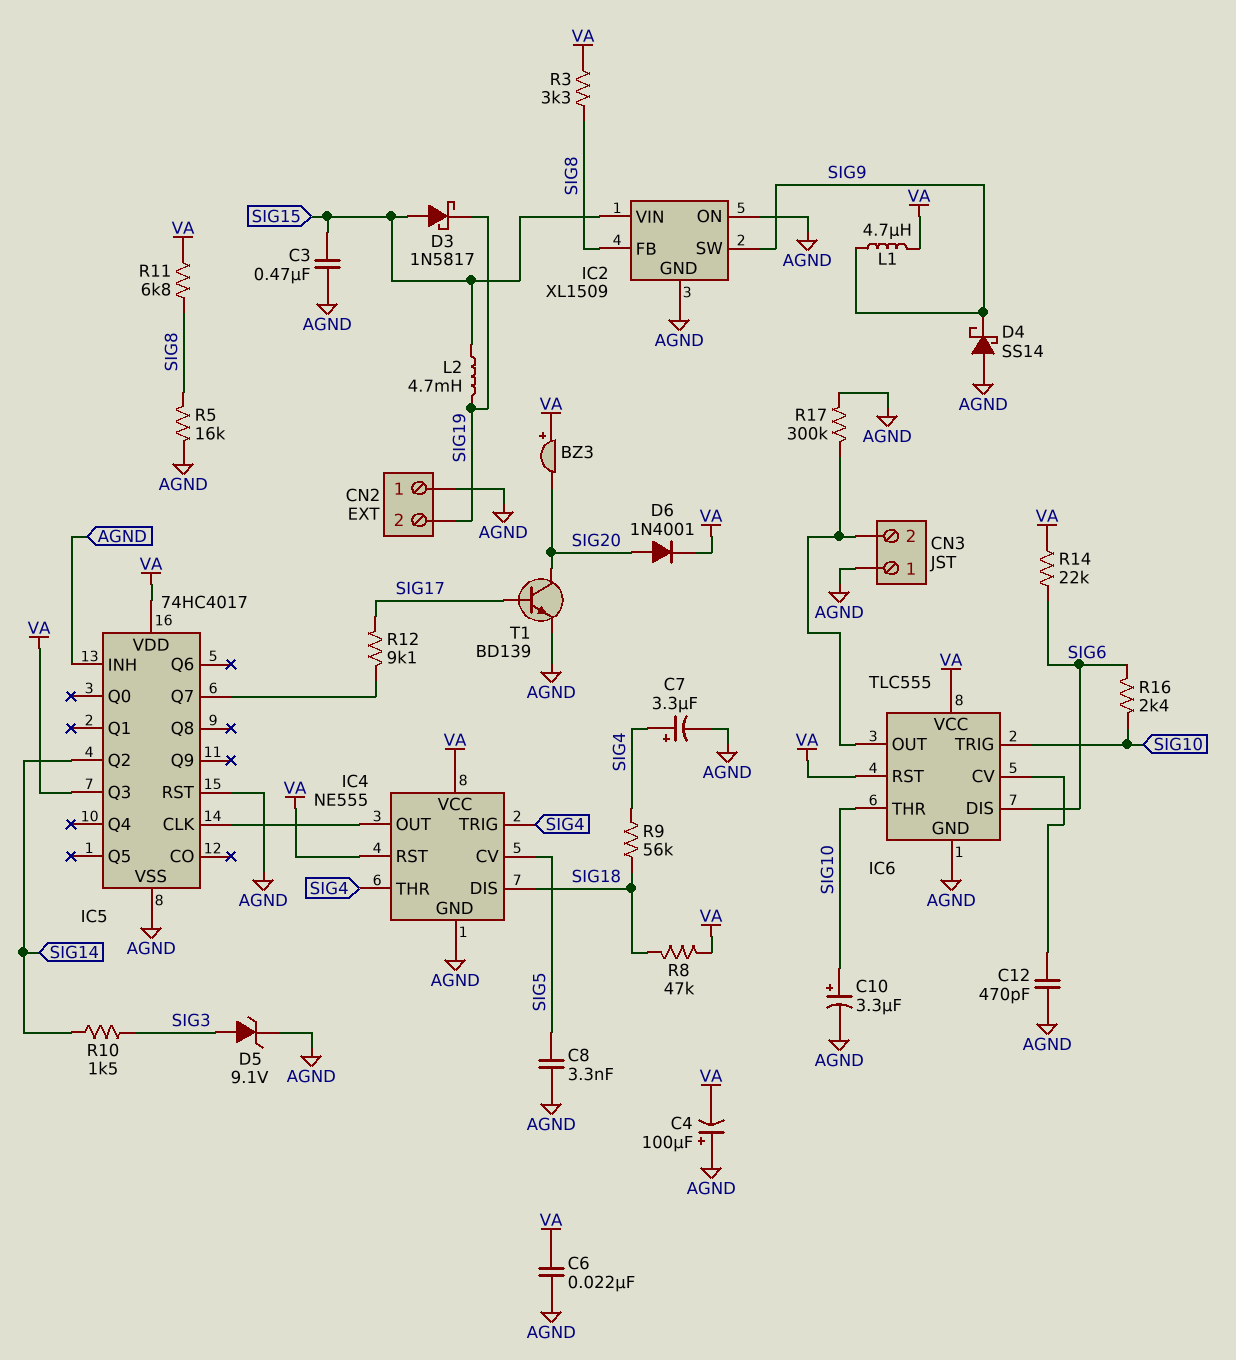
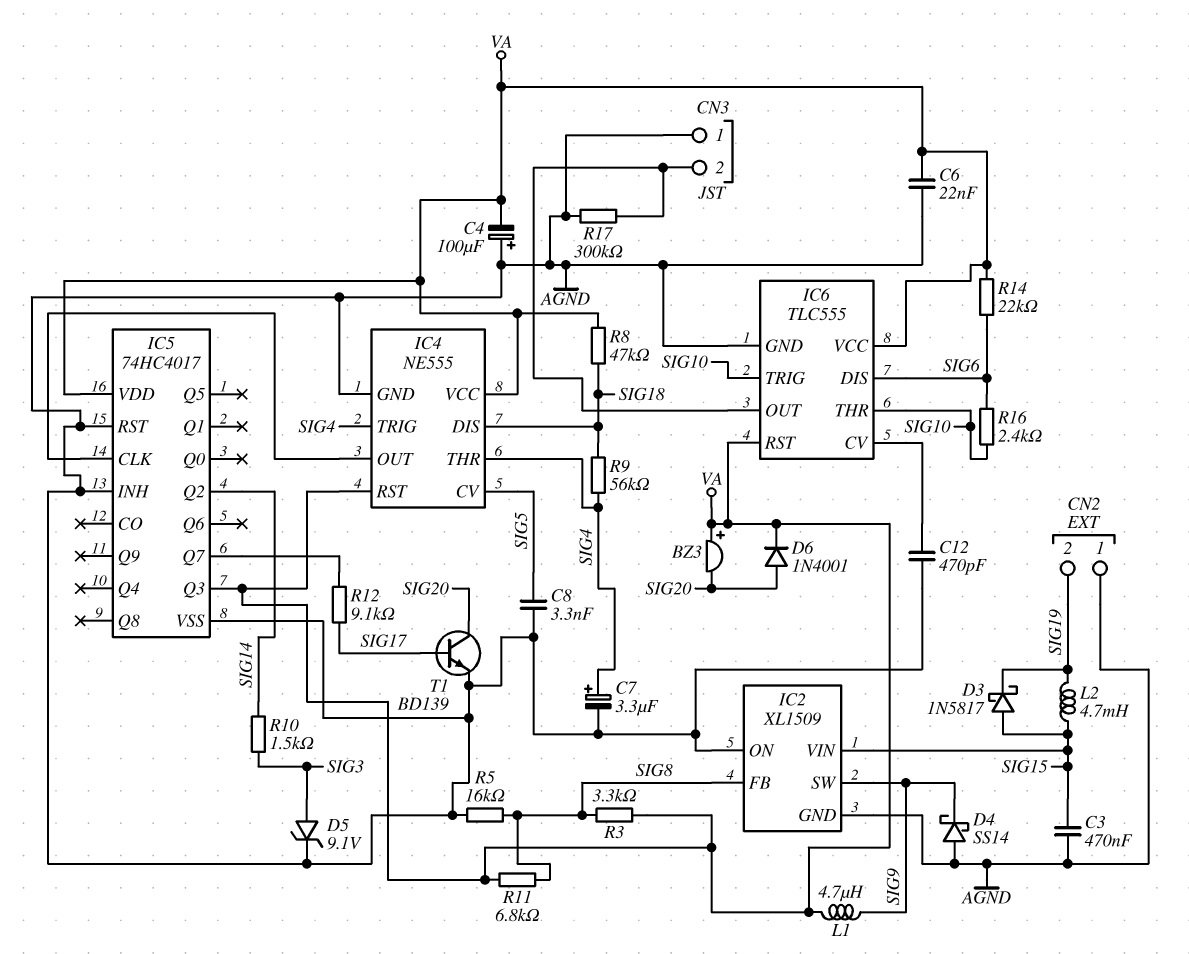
C10: 3.3uF (plus SIG10, minus AGND) -> none

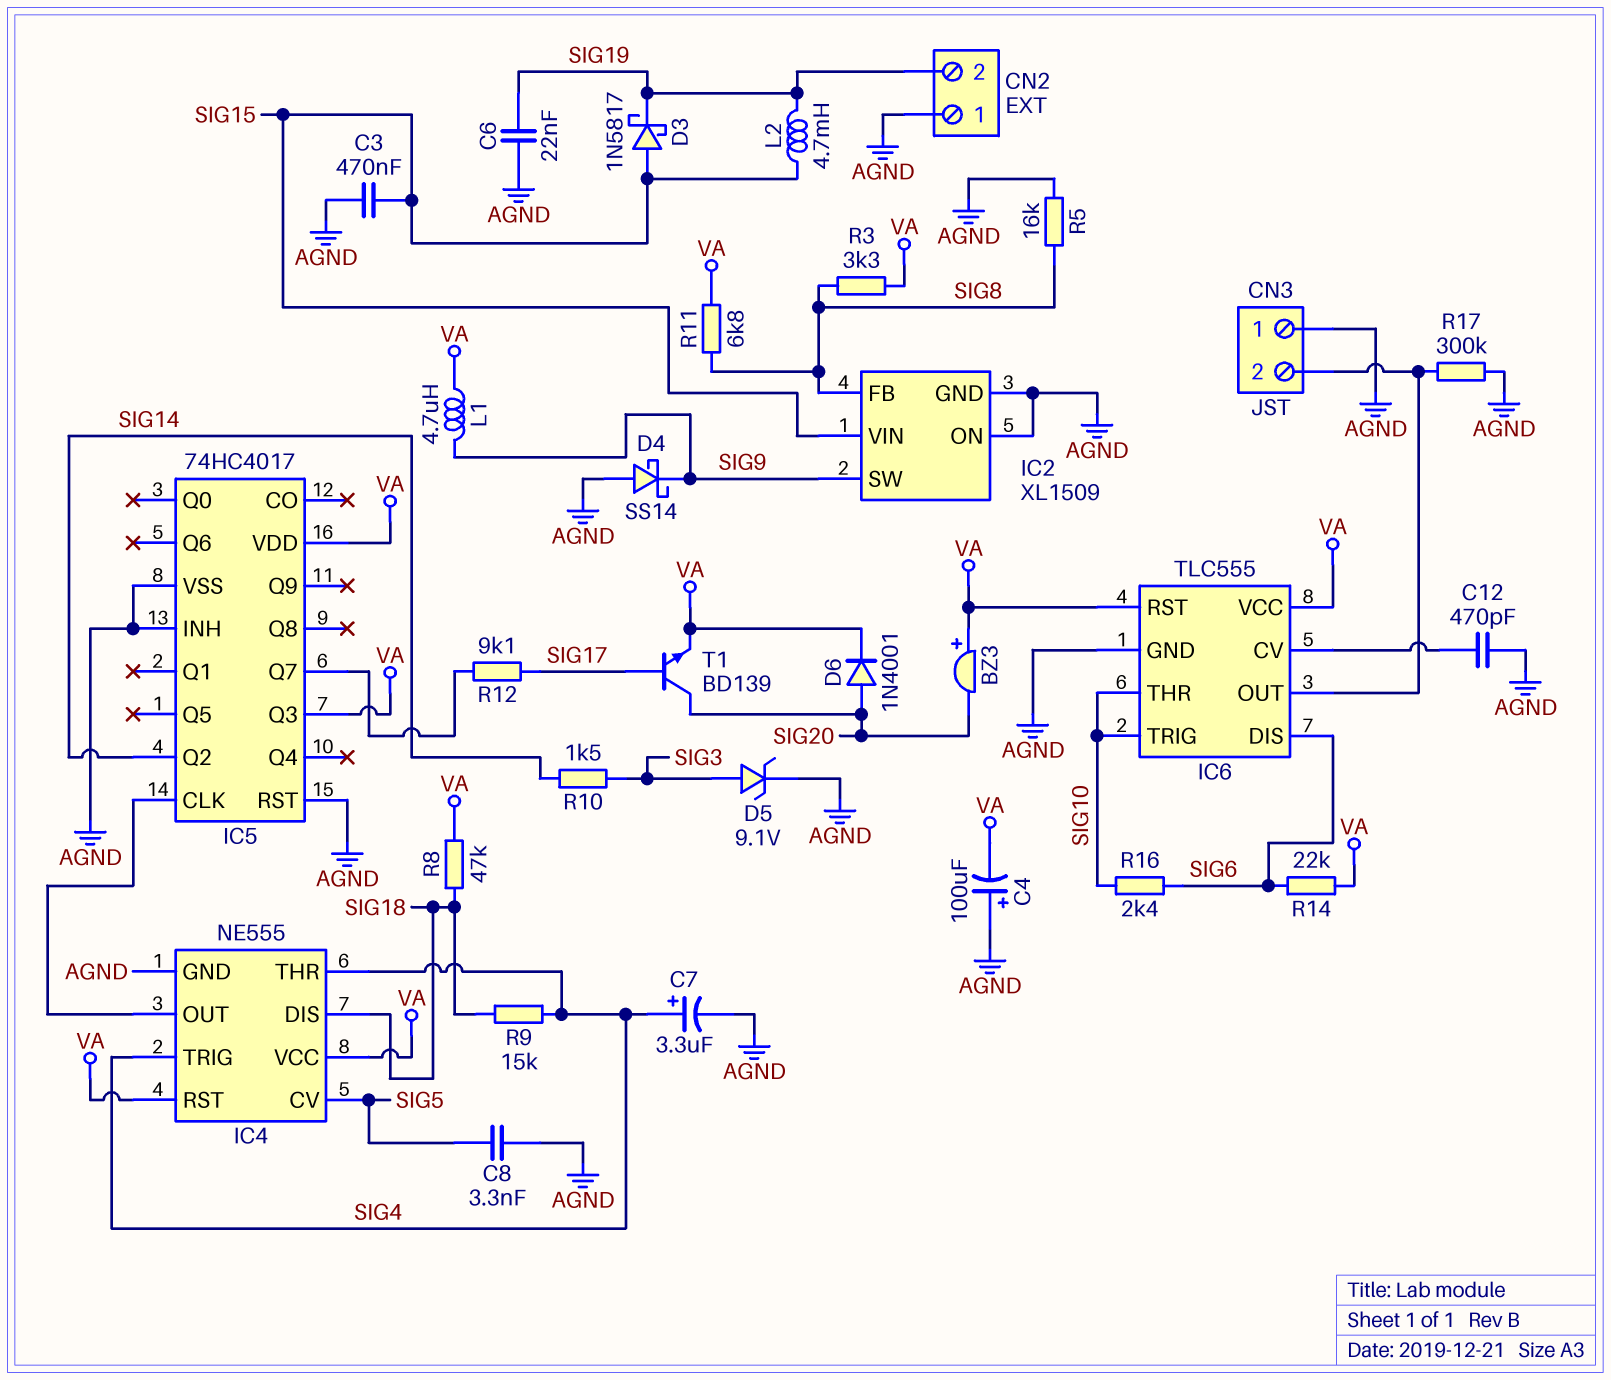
C6: 22nF (AGND, VA) -> 22nF (AGND, SIG19)
R9: 56k (SIG4, SIG18) -> 15k (SIG4, SIG18)
T1: NPN BD139 (B SIG17, C SIG20, E AGND) -> NPN BD139 (B SIG17, C SIG20, E VA)

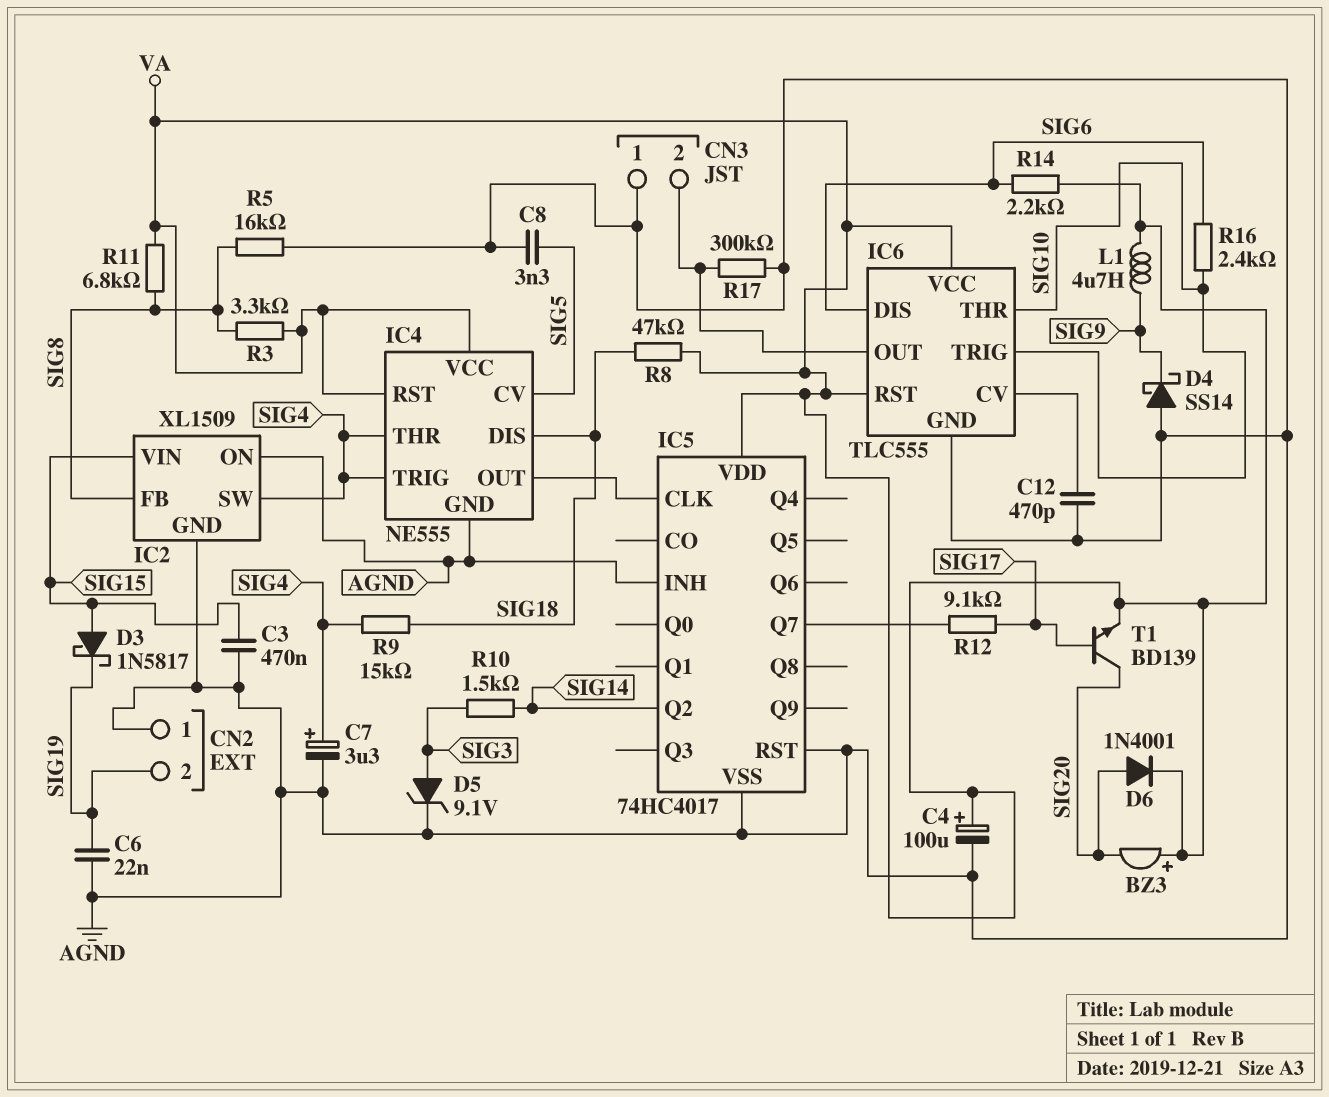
C4: 100uF (plus AGND, minus VA) -> 100uF (plus VA, minus AGND)
IC2 pin SW: SIG9 -> SIG4
IC5 pin Q3: VA -> none
L2: 4.7mH (SIG15, SIG19) -> none
R14: 22k (SIG6, VA) -> 2.2k (SIG6, VA)

